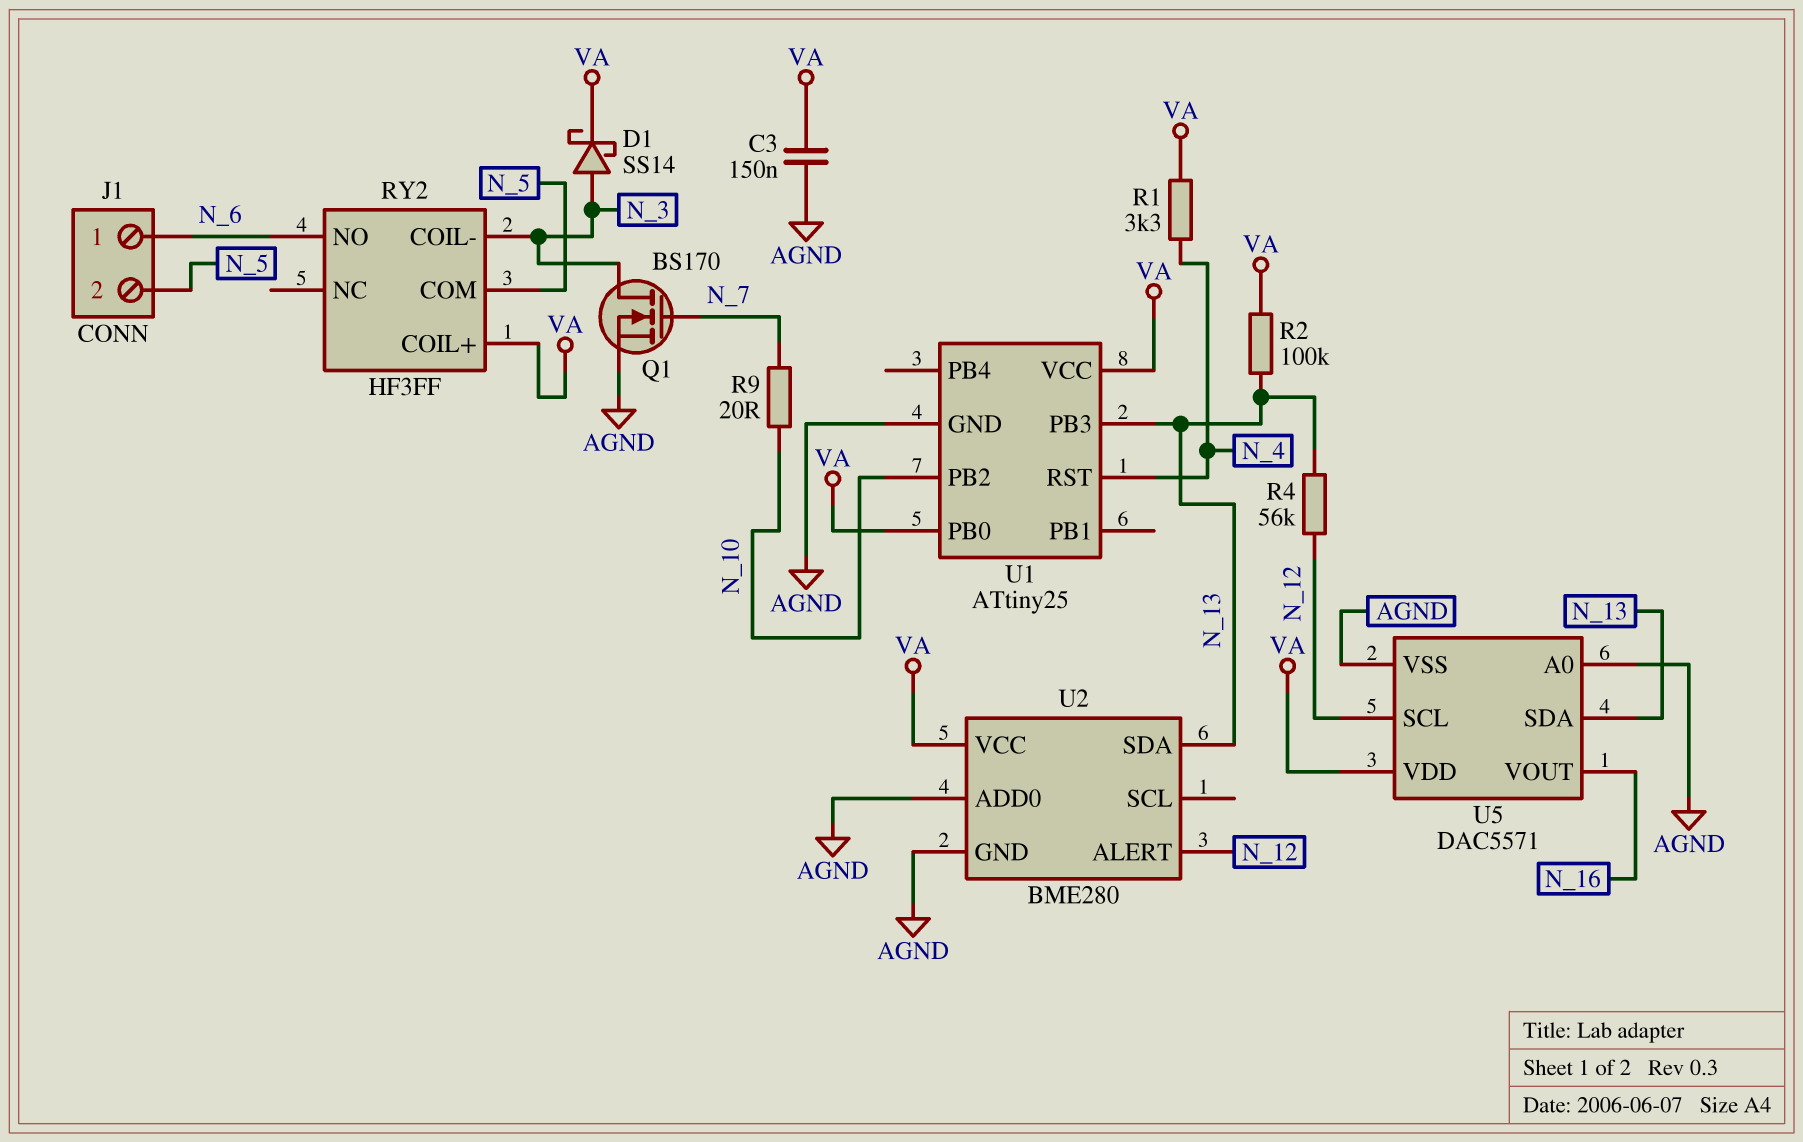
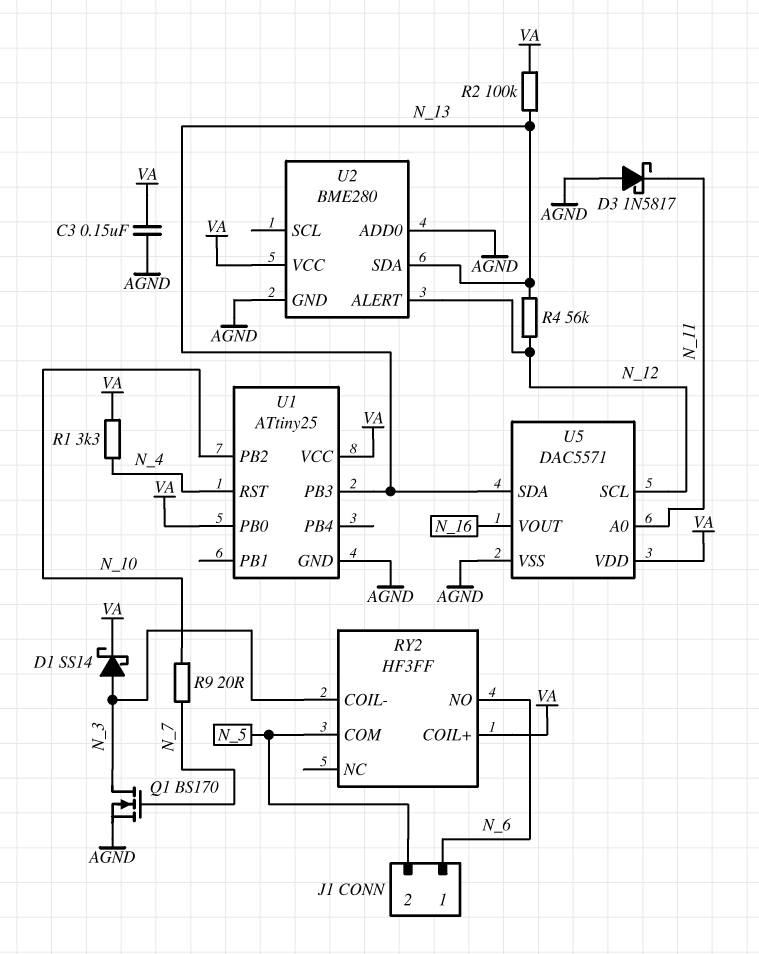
D3: none -> schottky 1N5817 (A AGND, K N_11)
U5 pin A0: AGND -> N_11

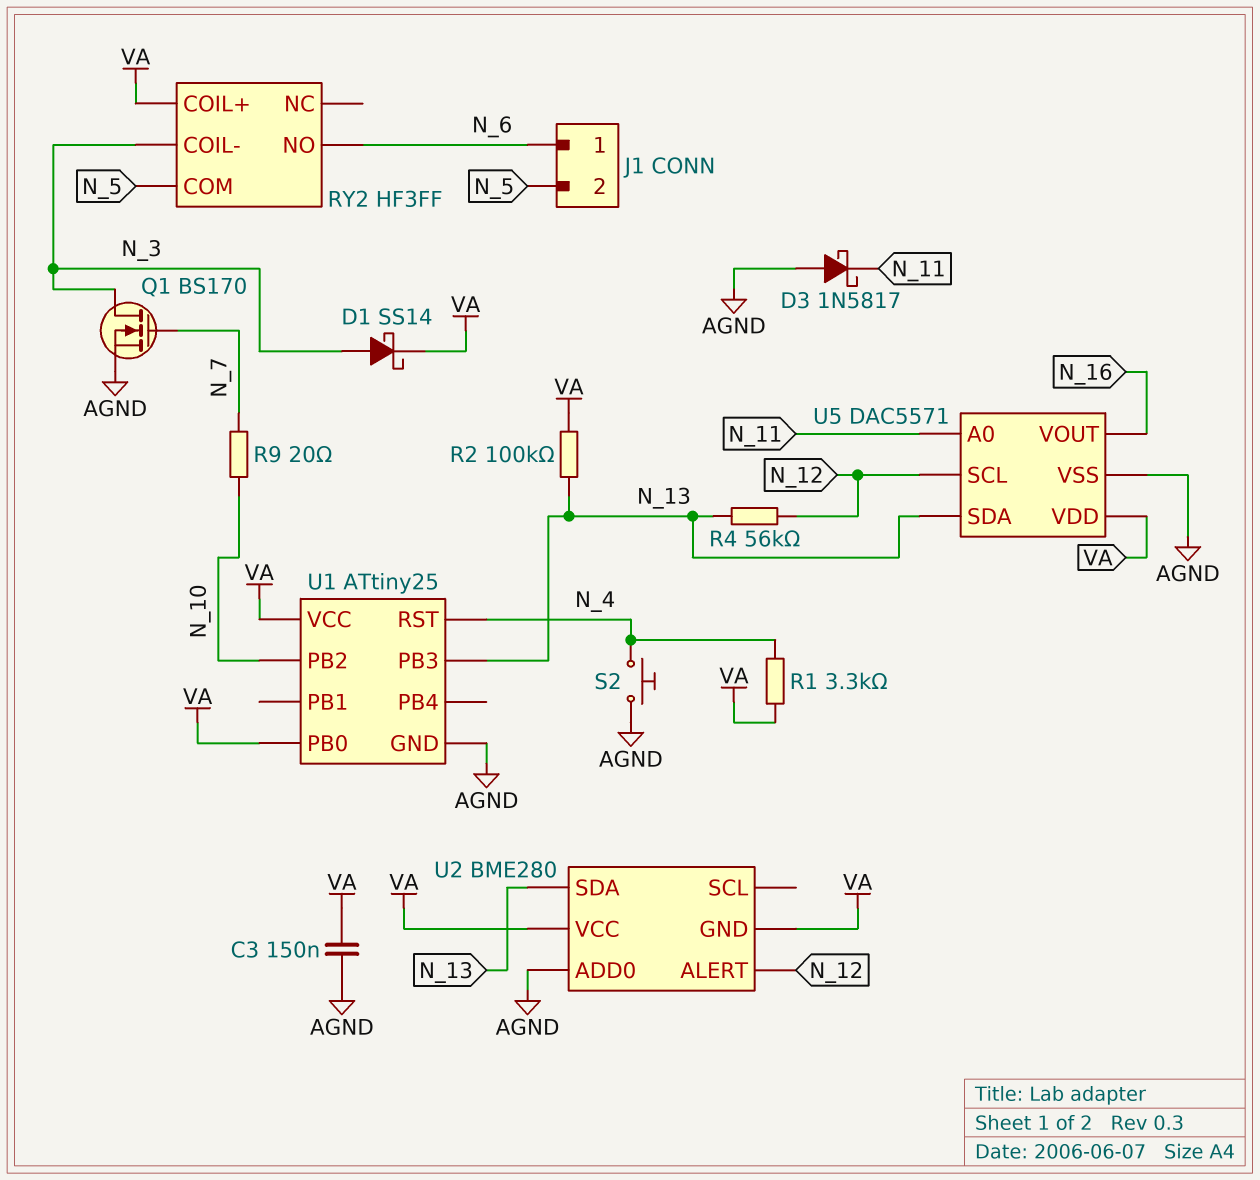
S2: none -> button (AGND, N_4)
U2 pin GND: AGND -> VA

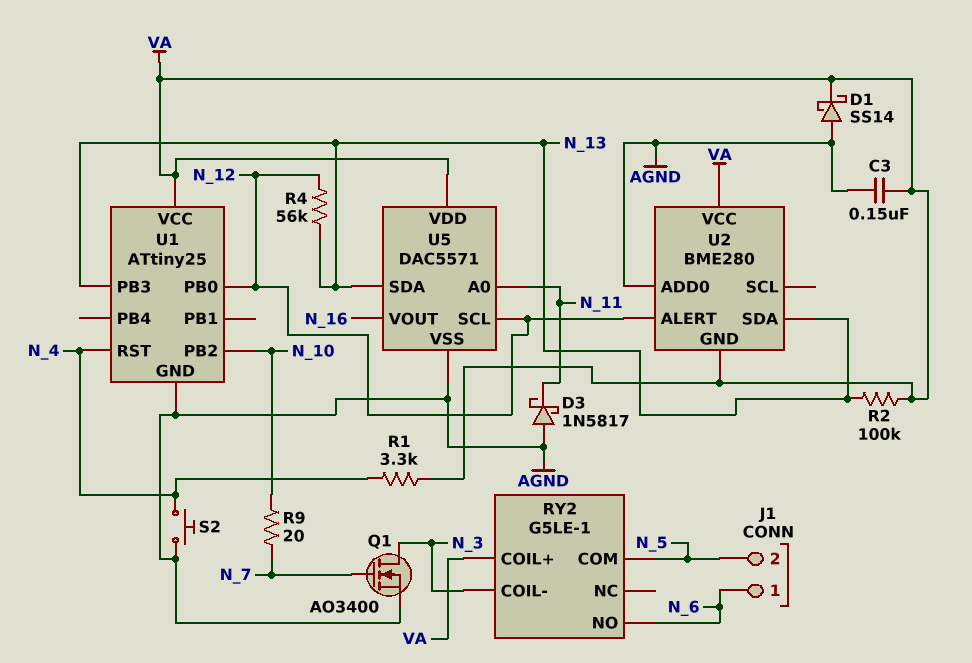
D1: schottky SS14 (A N_3, K VA) -> schottky SS14 (A AGND, K VA)
Q1: NMOS BS170 (G N_7, D N_3, S AGND) -> NMOS AO3400 (G N_7, D N_3, S AGND)
RY2: HF3FF -> G5LE-1
U1 pin PB0: VA -> N_12

